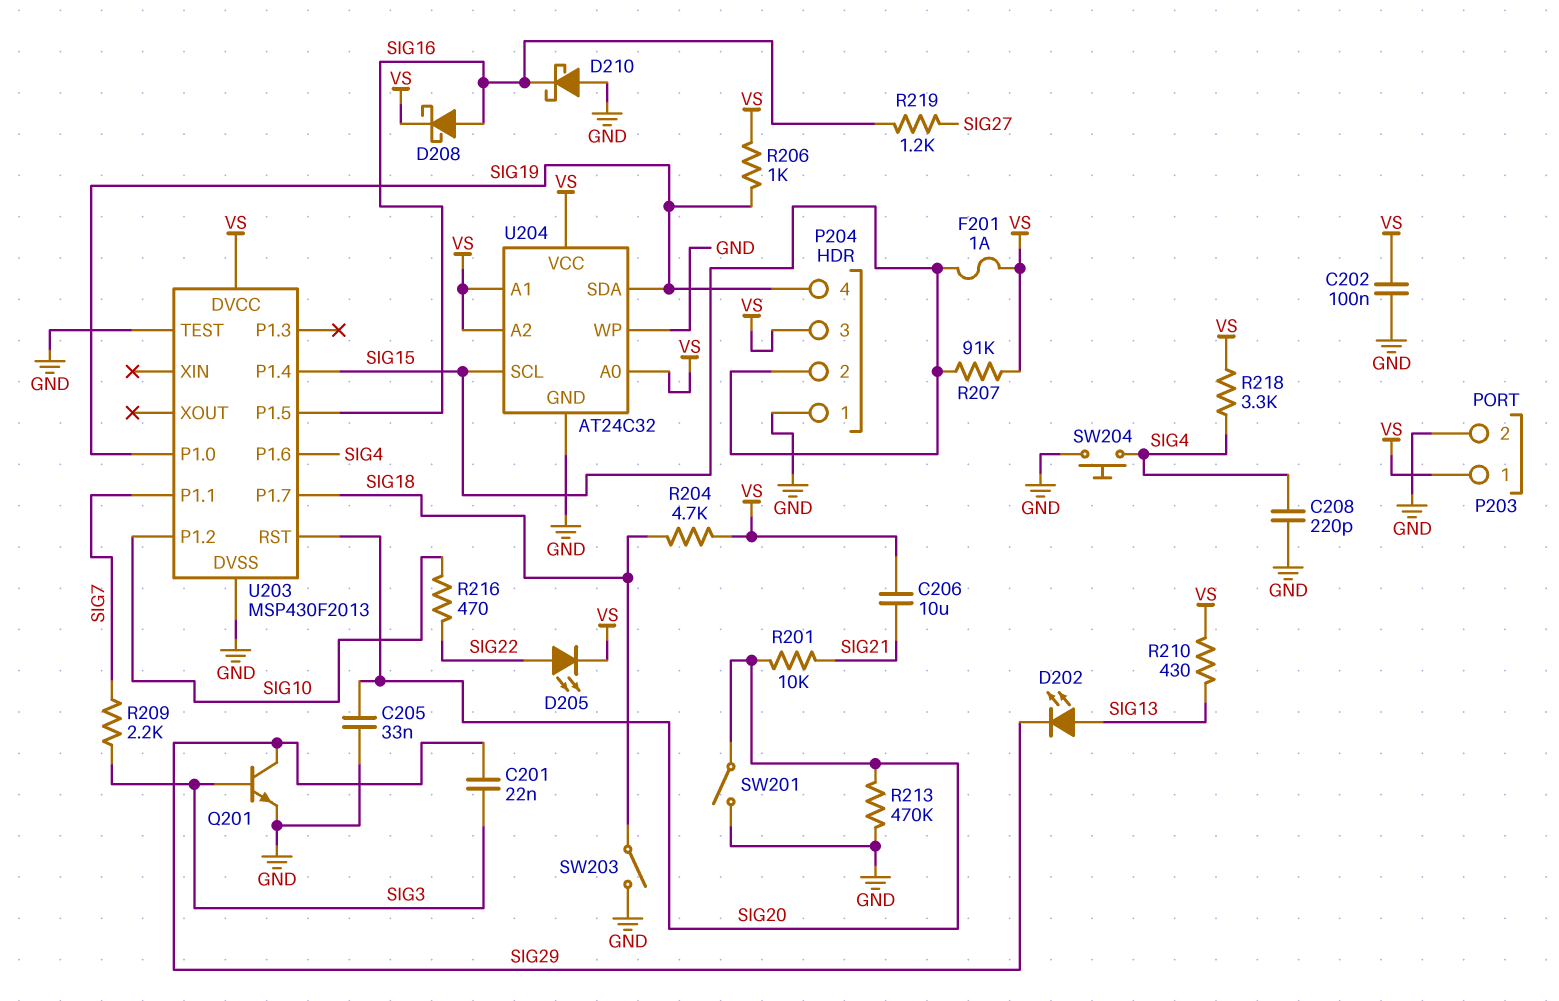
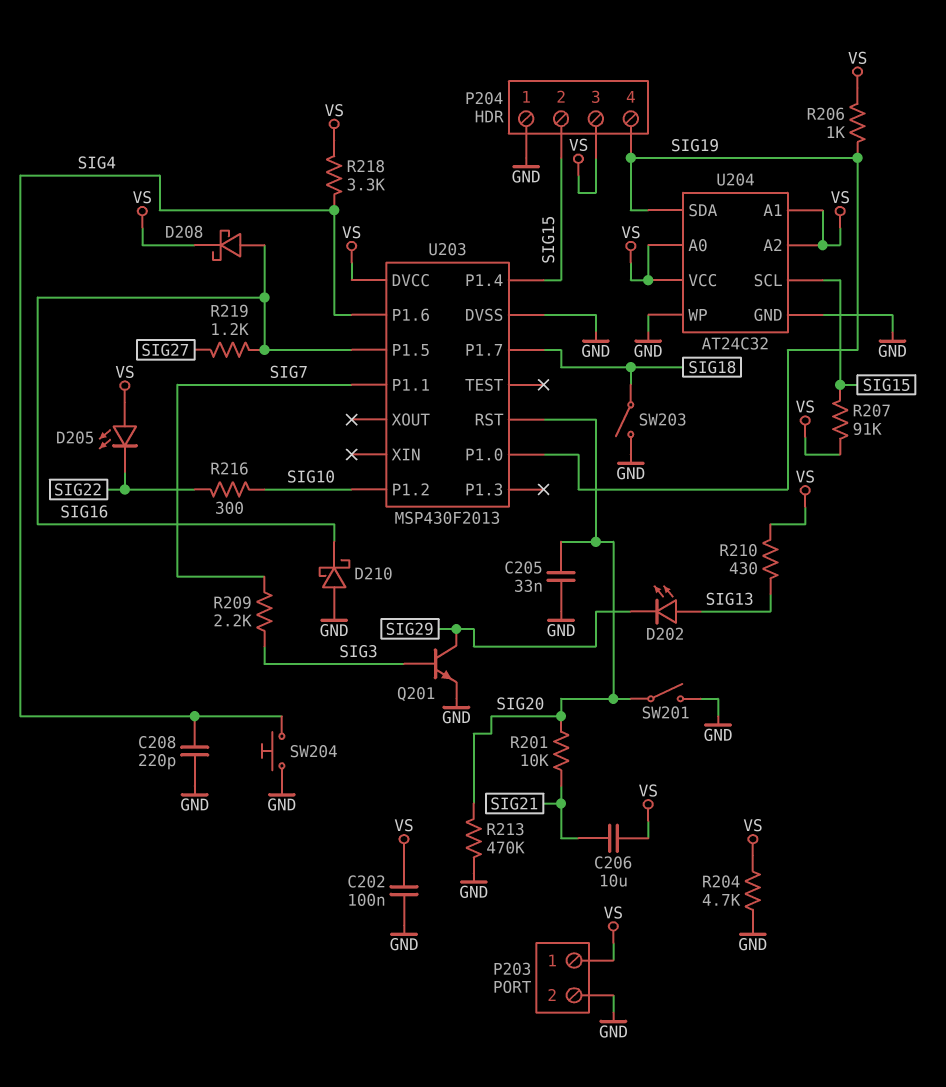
C201: 22nF (SIG3, SIG29) -> none
D205: LED (A SIG22, K VS) -> LED (A VS, K SIG22)
F201: 1A (SIG15, VS) -> none
R204: 4.7k (SIG18, VS) -> 4.7k (GND, VS)
R216: 470 (SIG10, SIG22) -> 300 (SIG10, SIG22)
U203 pin TEST: GND -> none

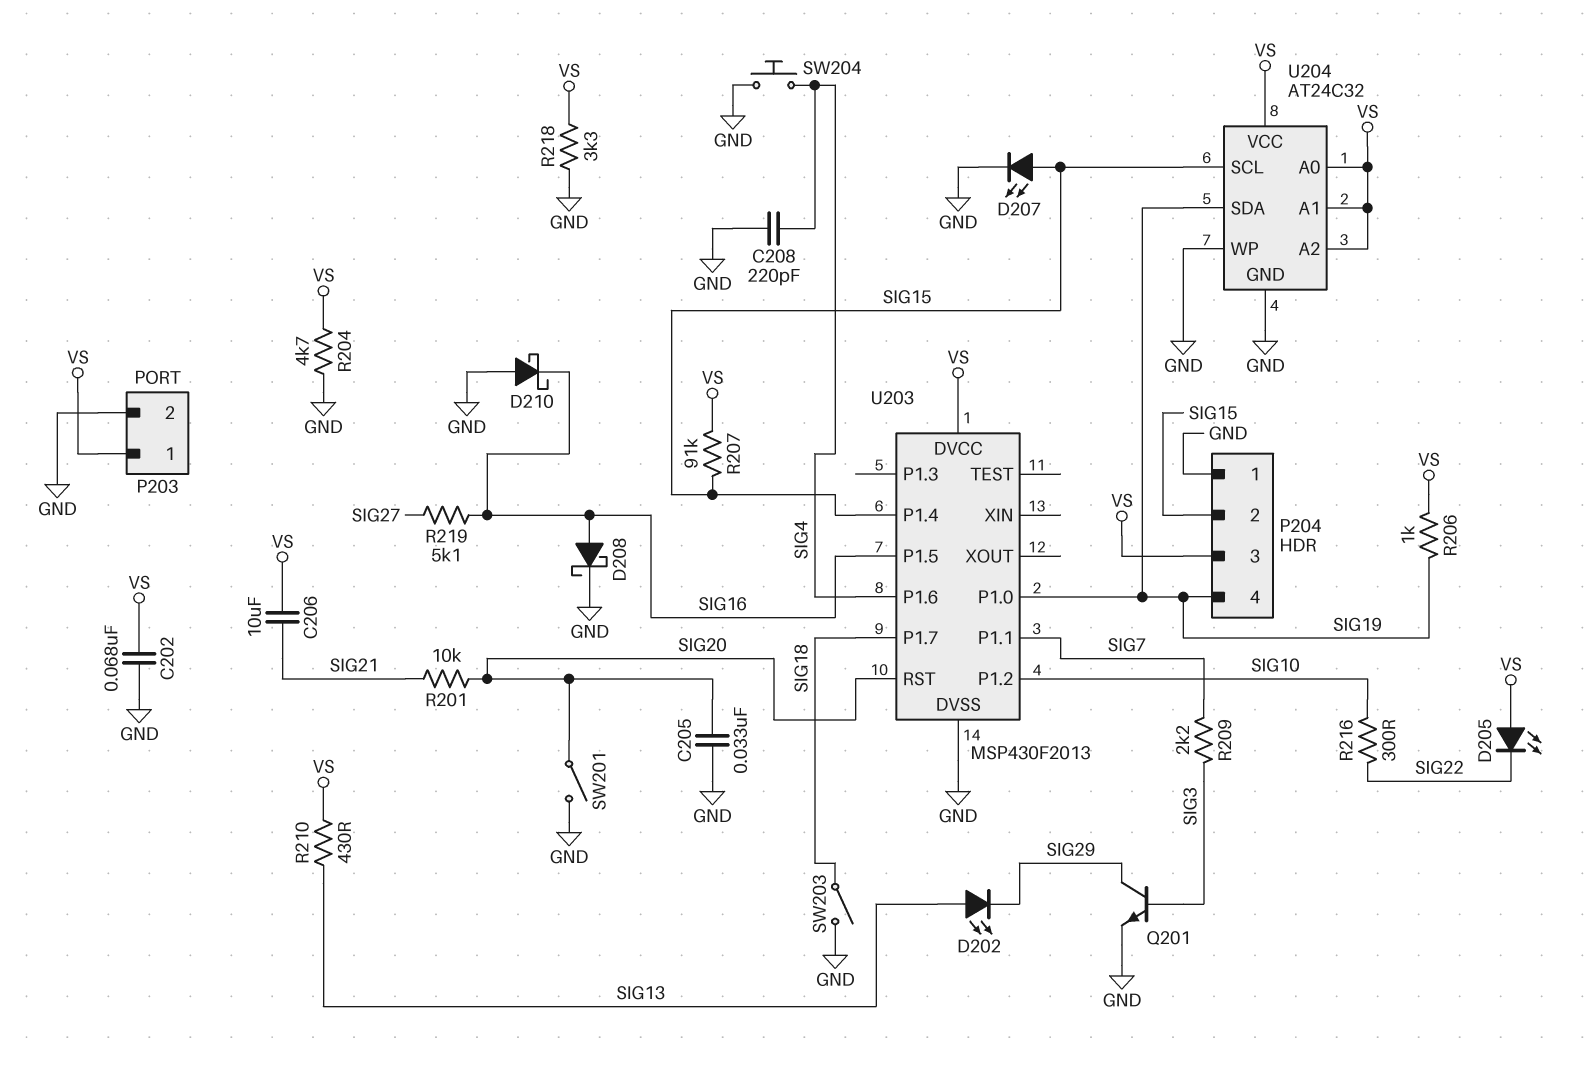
C202: 100nF (GND, VS) -> 68nF (GND, VS)
D207: none -> LED (A SIG15, K GND)
D208: schottky (A SIG16, K VS) -> schottky (A SIG16, K GND)
R213: 470k (GND, SIG20) -> none
R218: 3.3k (SIG4, VS) -> 3.3k (GND, VS)
R219: 1.2k (SIG16, SIG27) -> 5.1k (SIG16, SIG27)

